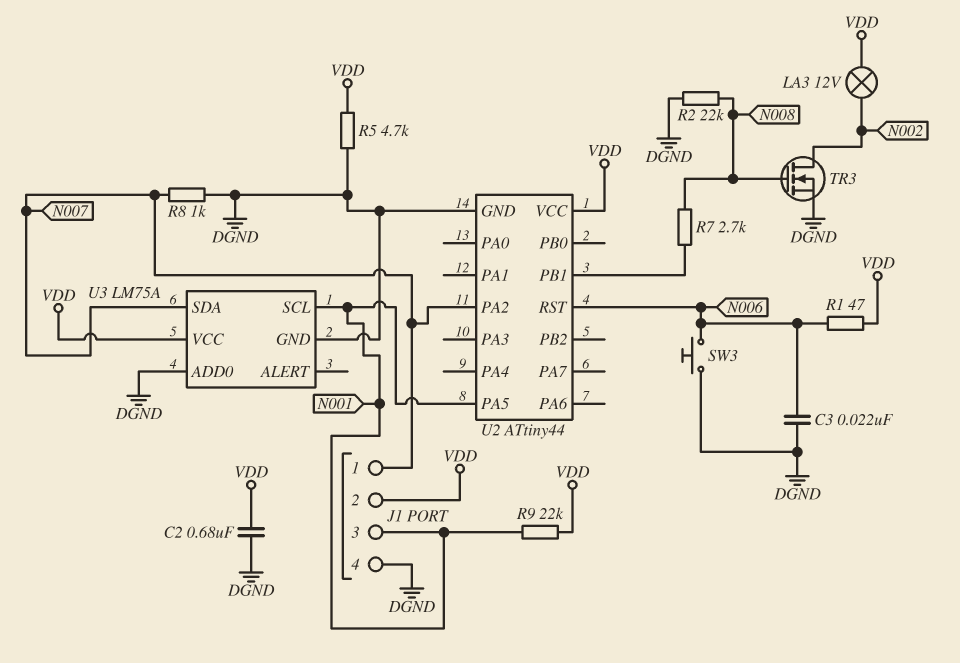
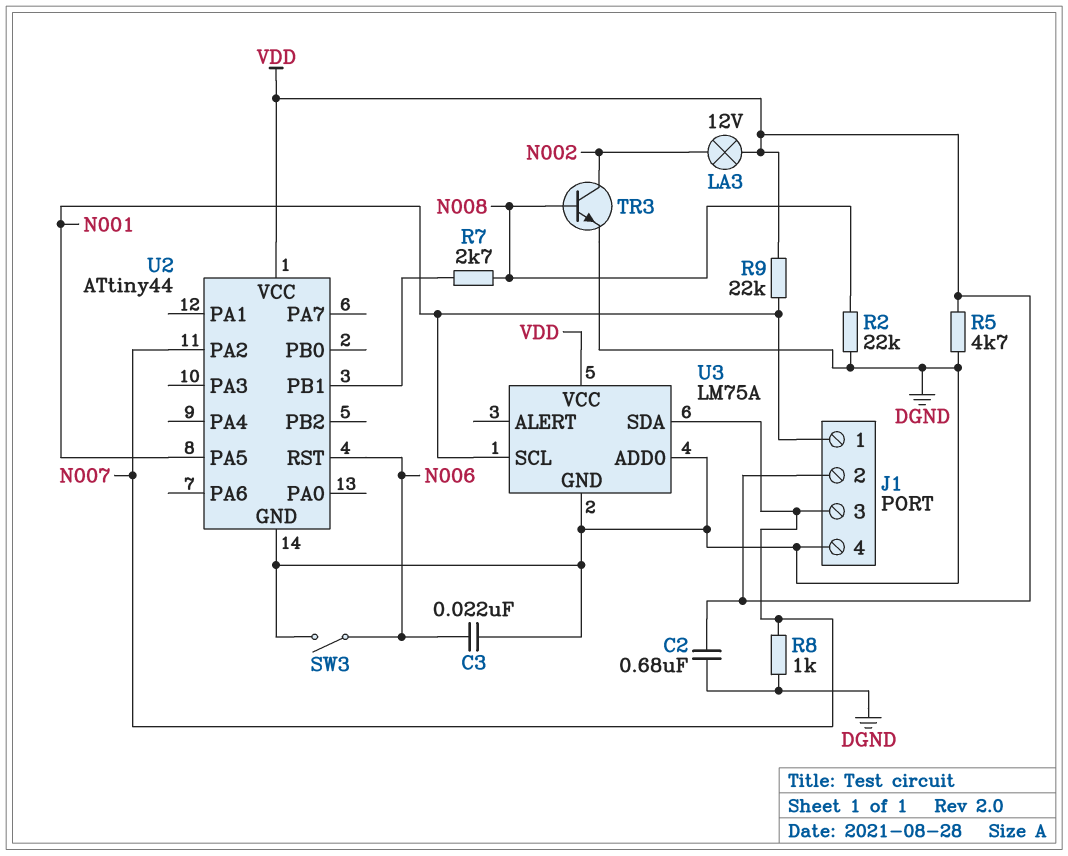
J1 pin 1: N007 -> N001
J1 pin 3: N001 -> N007
R1: 47 (N006, VDD) -> none
SW3: button (DGND, N006) -> switch (DGND, N006)
TR3: NMOS (G N008, D N002, S DGND) -> NPN (B N008, C N002, E DGND)

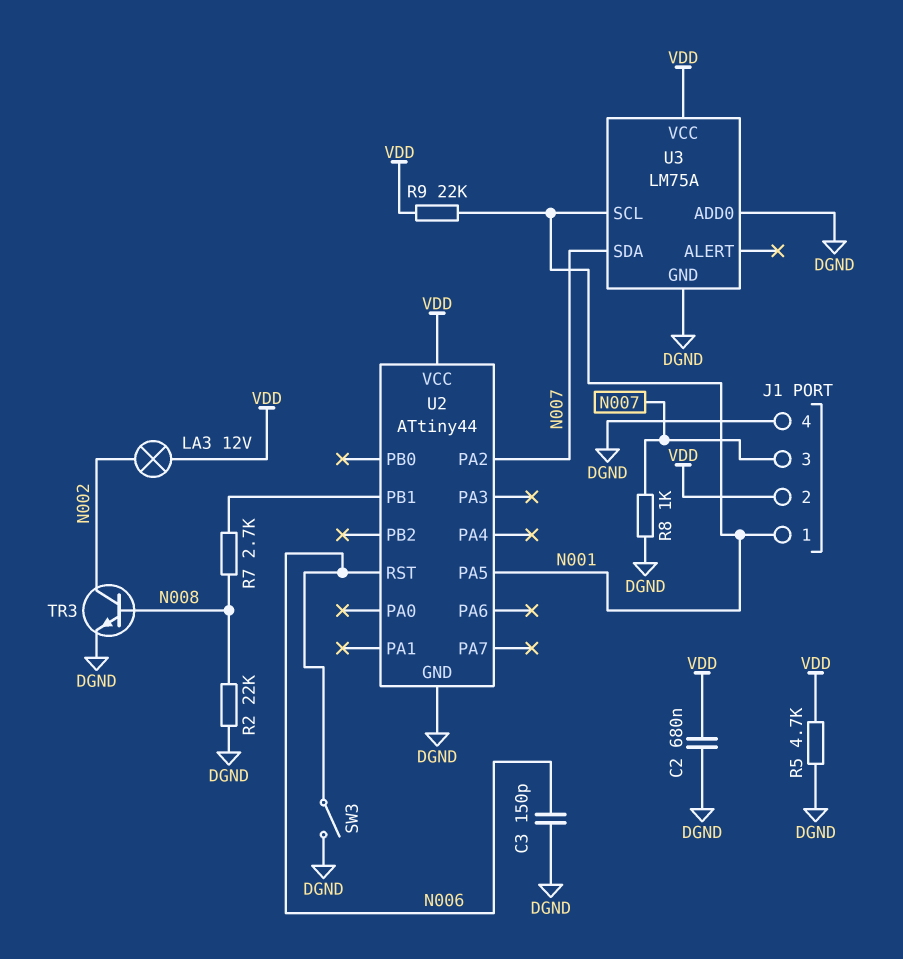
C3: 22nF (DGND, N006) -> 150pF (DGND, N006)

